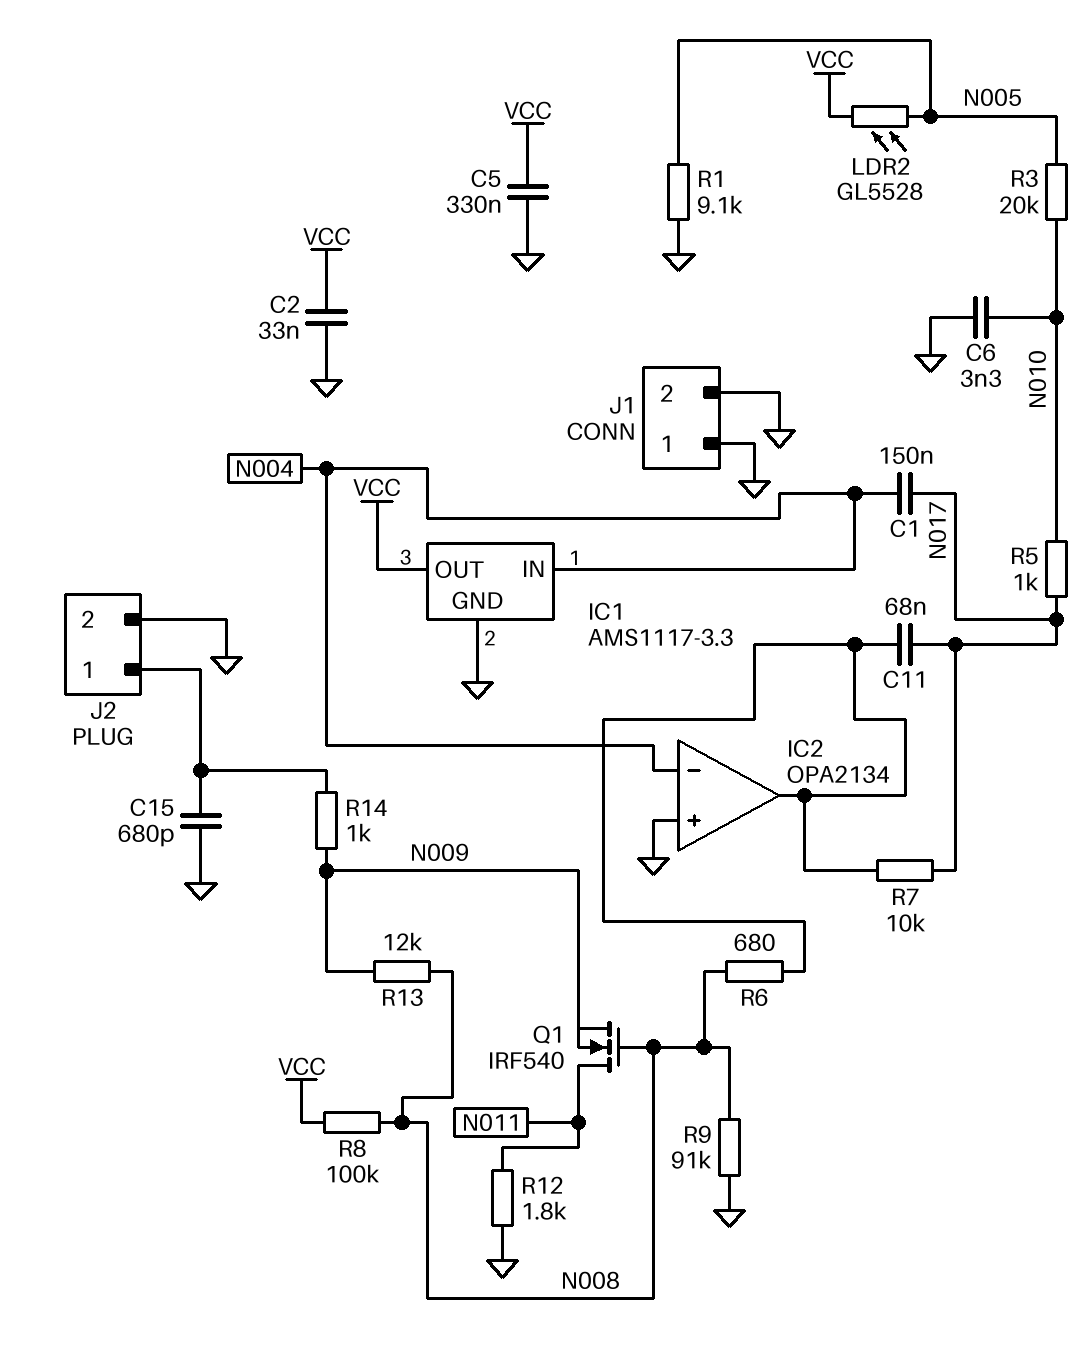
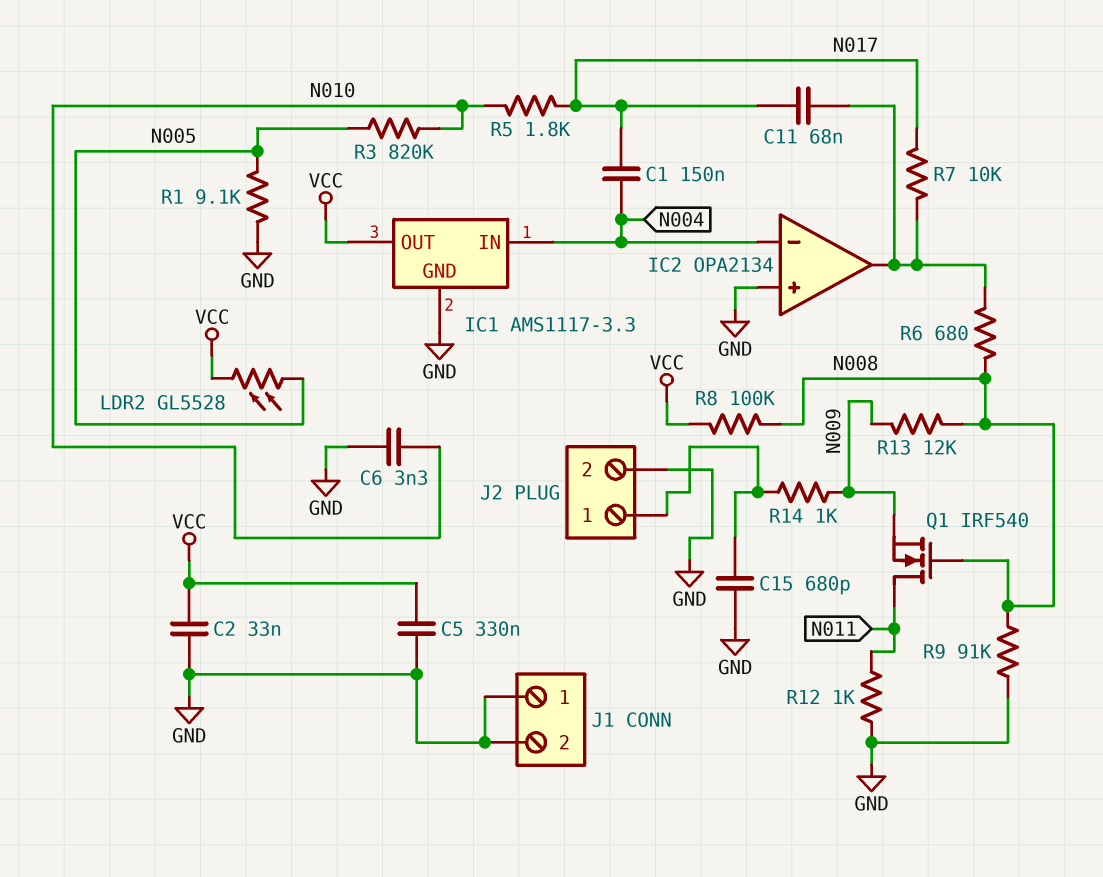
R3: 20k (N005, N010) -> 820k (N005, N010)
R5: 1k (N010, N017) -> 1.8k (N010, N017)
R12: 1.8k (GND, N011) -> 1k (GND, N011)

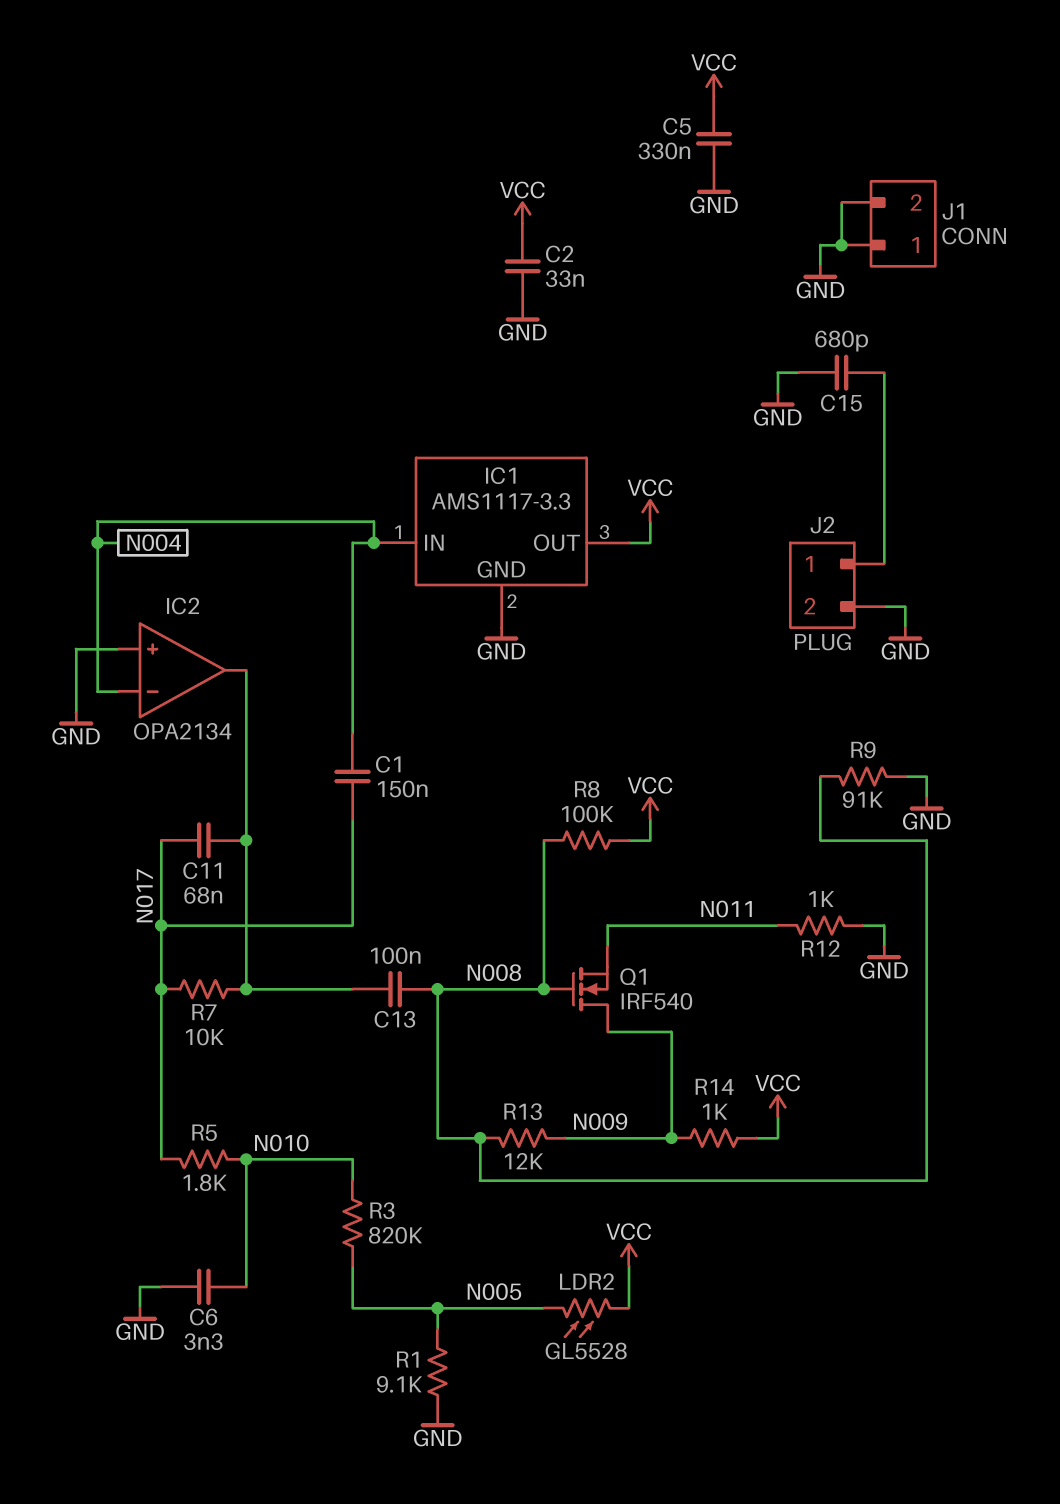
C13: none -> 100nF (IC2/out, N008)
Q1: NMOS IRF540 (G N008, D N011, S N009) -> NMOS IRF540 (G N008, D N009, S N011)
R6: 680 (IC2/out, N008) -> none
R14: 1k (J2/1, N009) -> 1k (N009, VCC)

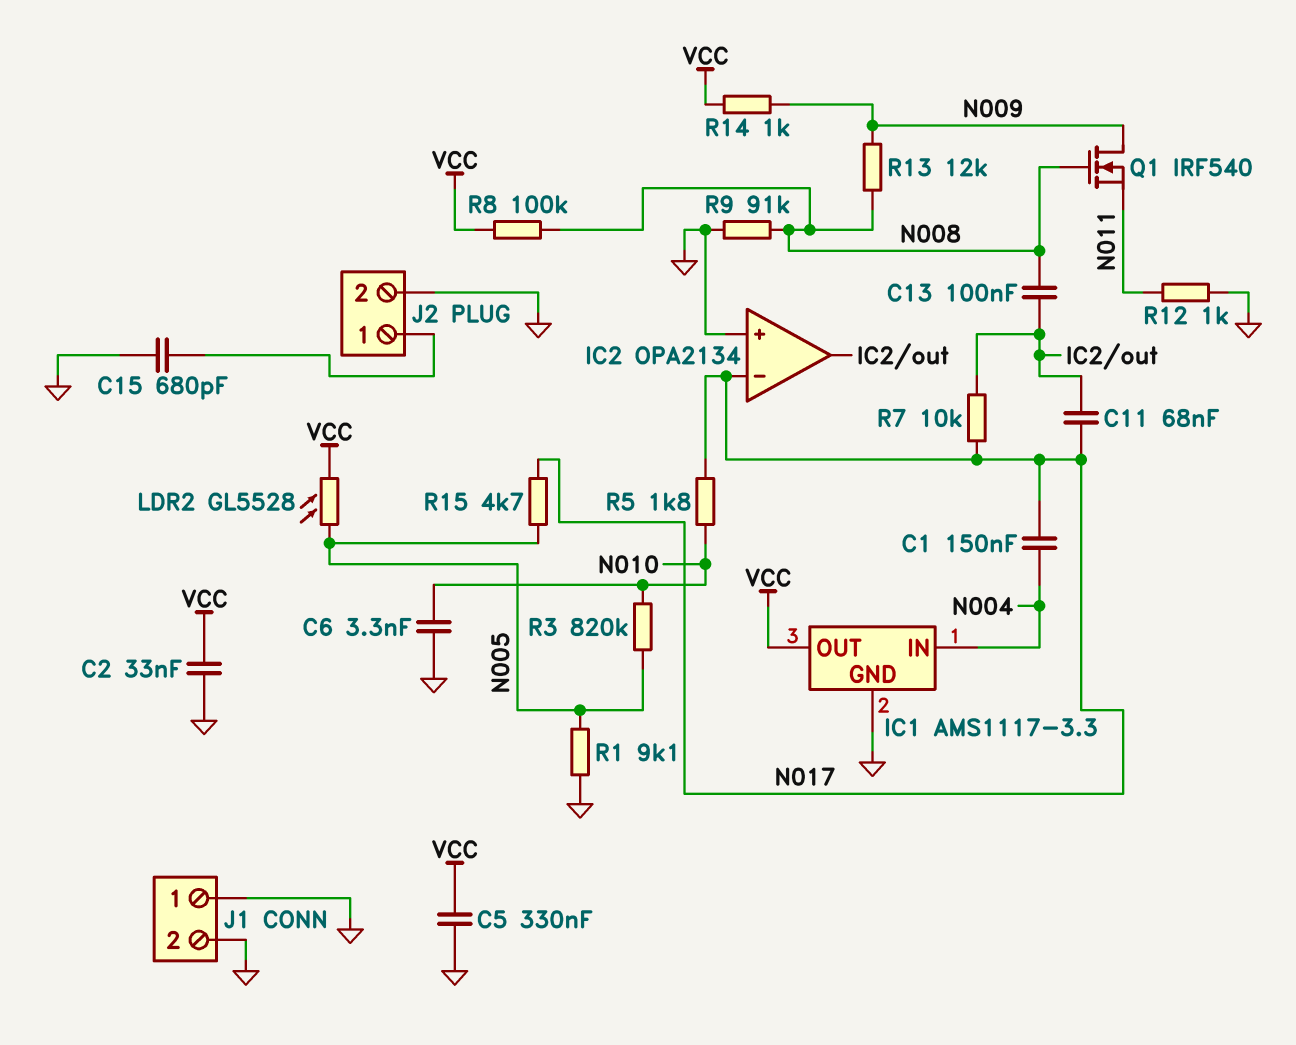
IC2 pin in-: N004 -> N017
R15: none -> 4.7k (N005, N017)

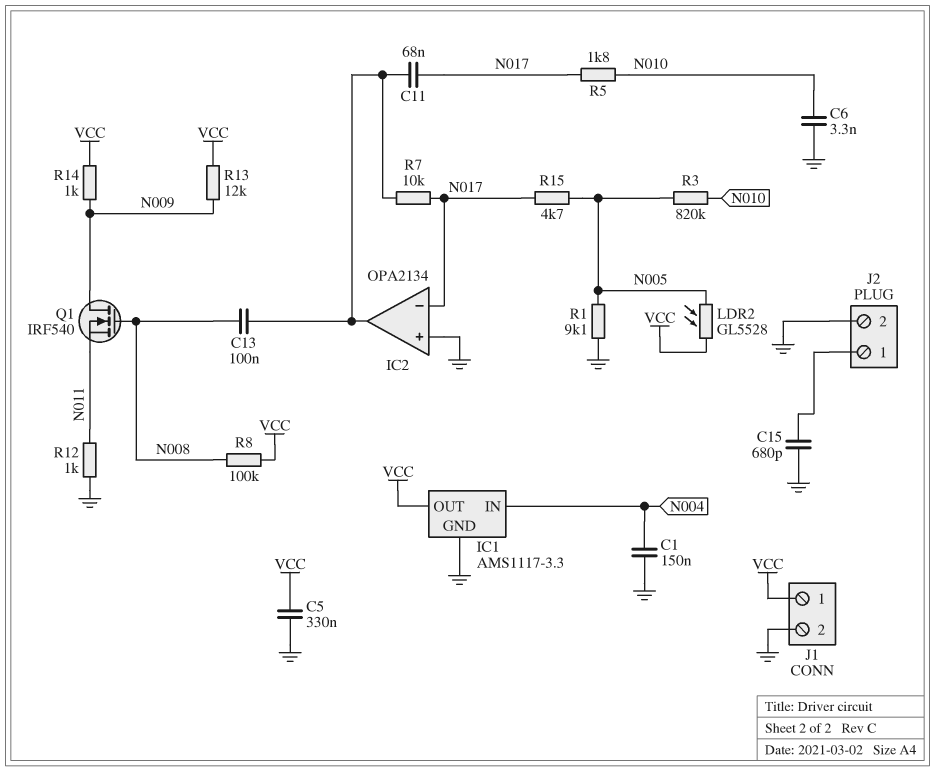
C1: 150nF (N004, N017) -> 150nF (GND, N004)
C2: 33nF (GND, VCC) -> none
J1 pin 1: GND -> VCC
R9: 91k (GND, N008) -> none
R13: 12k (N008, N009) -> 12k (N009, VCC)

